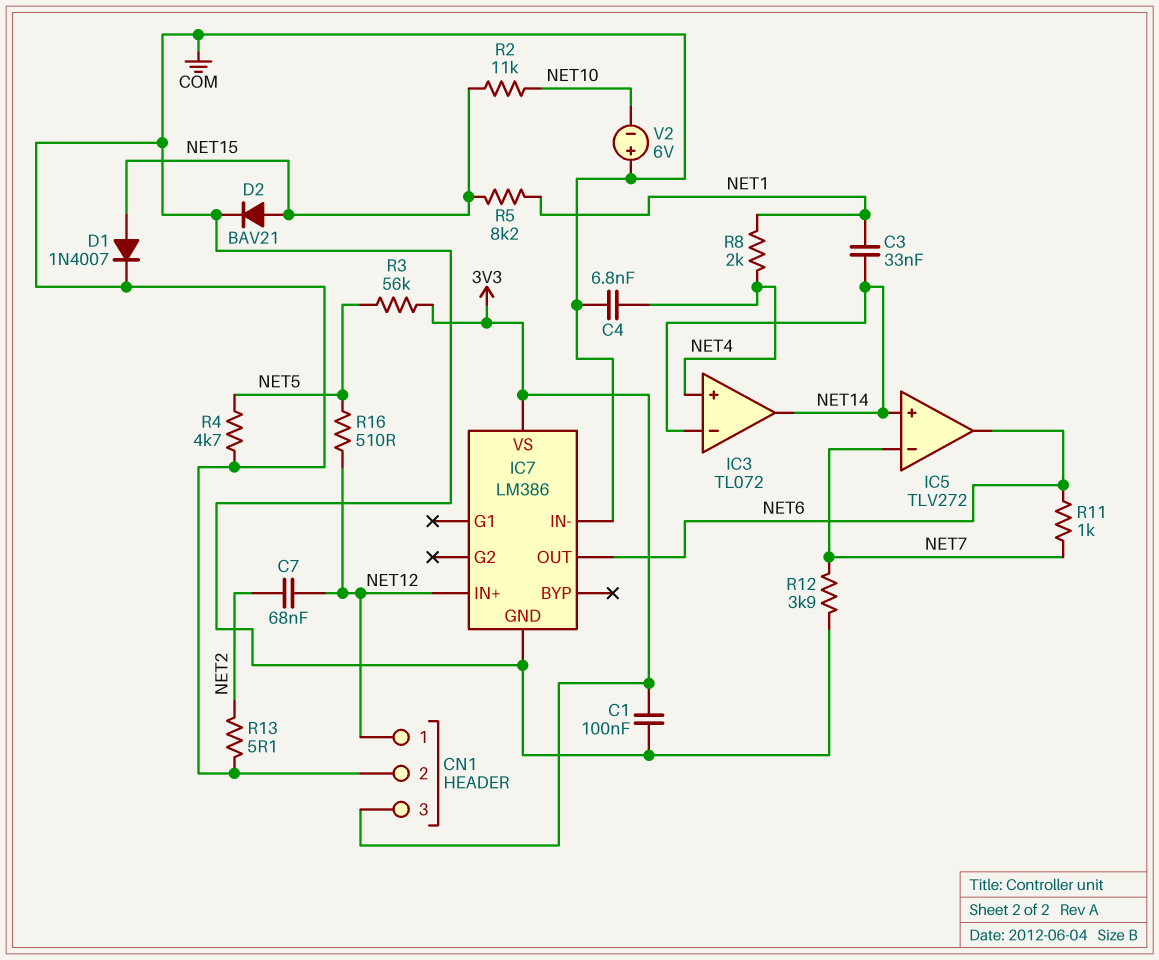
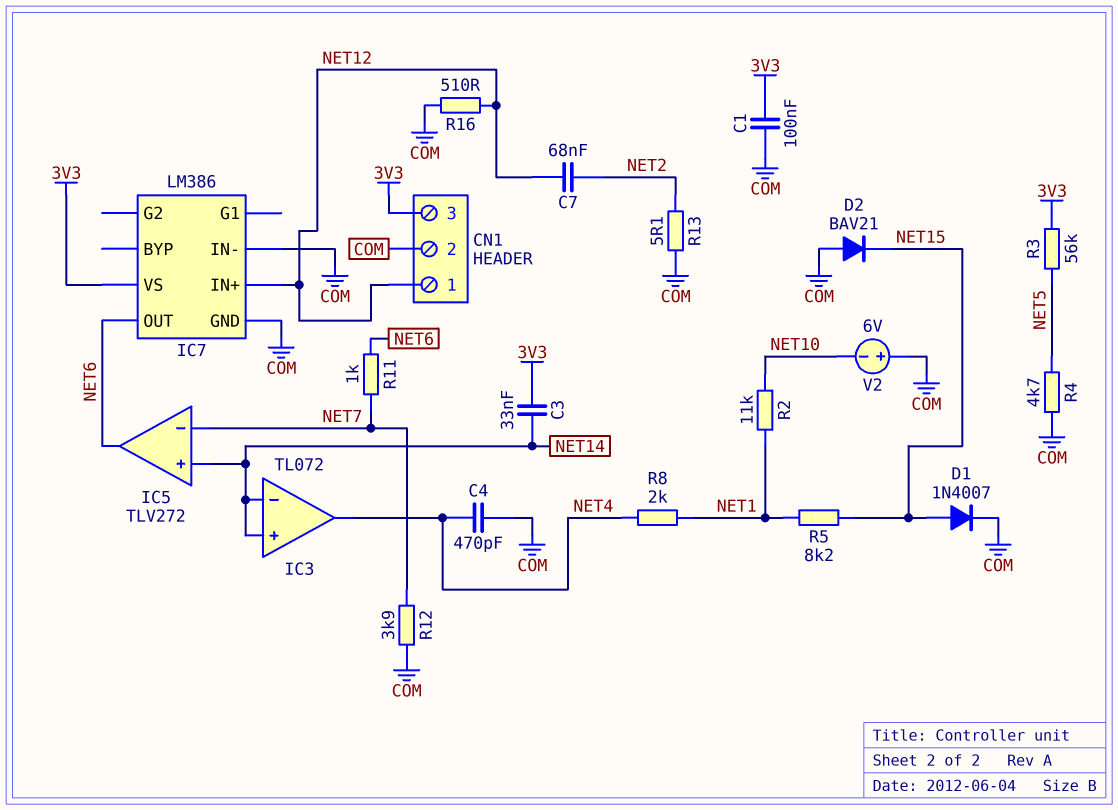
C3: 33nF (NET1, NET14) -> 33nF (3V3, NET14)
C4: 6.8nF (COM, NET4) -> 470pF (COM, NET4)
D2: diode BAV21 (A NET15, K COM) -> diode BAV21 (A COM, K NET15)
IC3 pin in+: NET4 -> NET14
IC3 pin out: NET14 -> NET4
R2: 11k (NET10, NET15) -> 11k (NET1, NET10)
R16: 510 (NET5, NET12) -> 510 (COM, NET12)

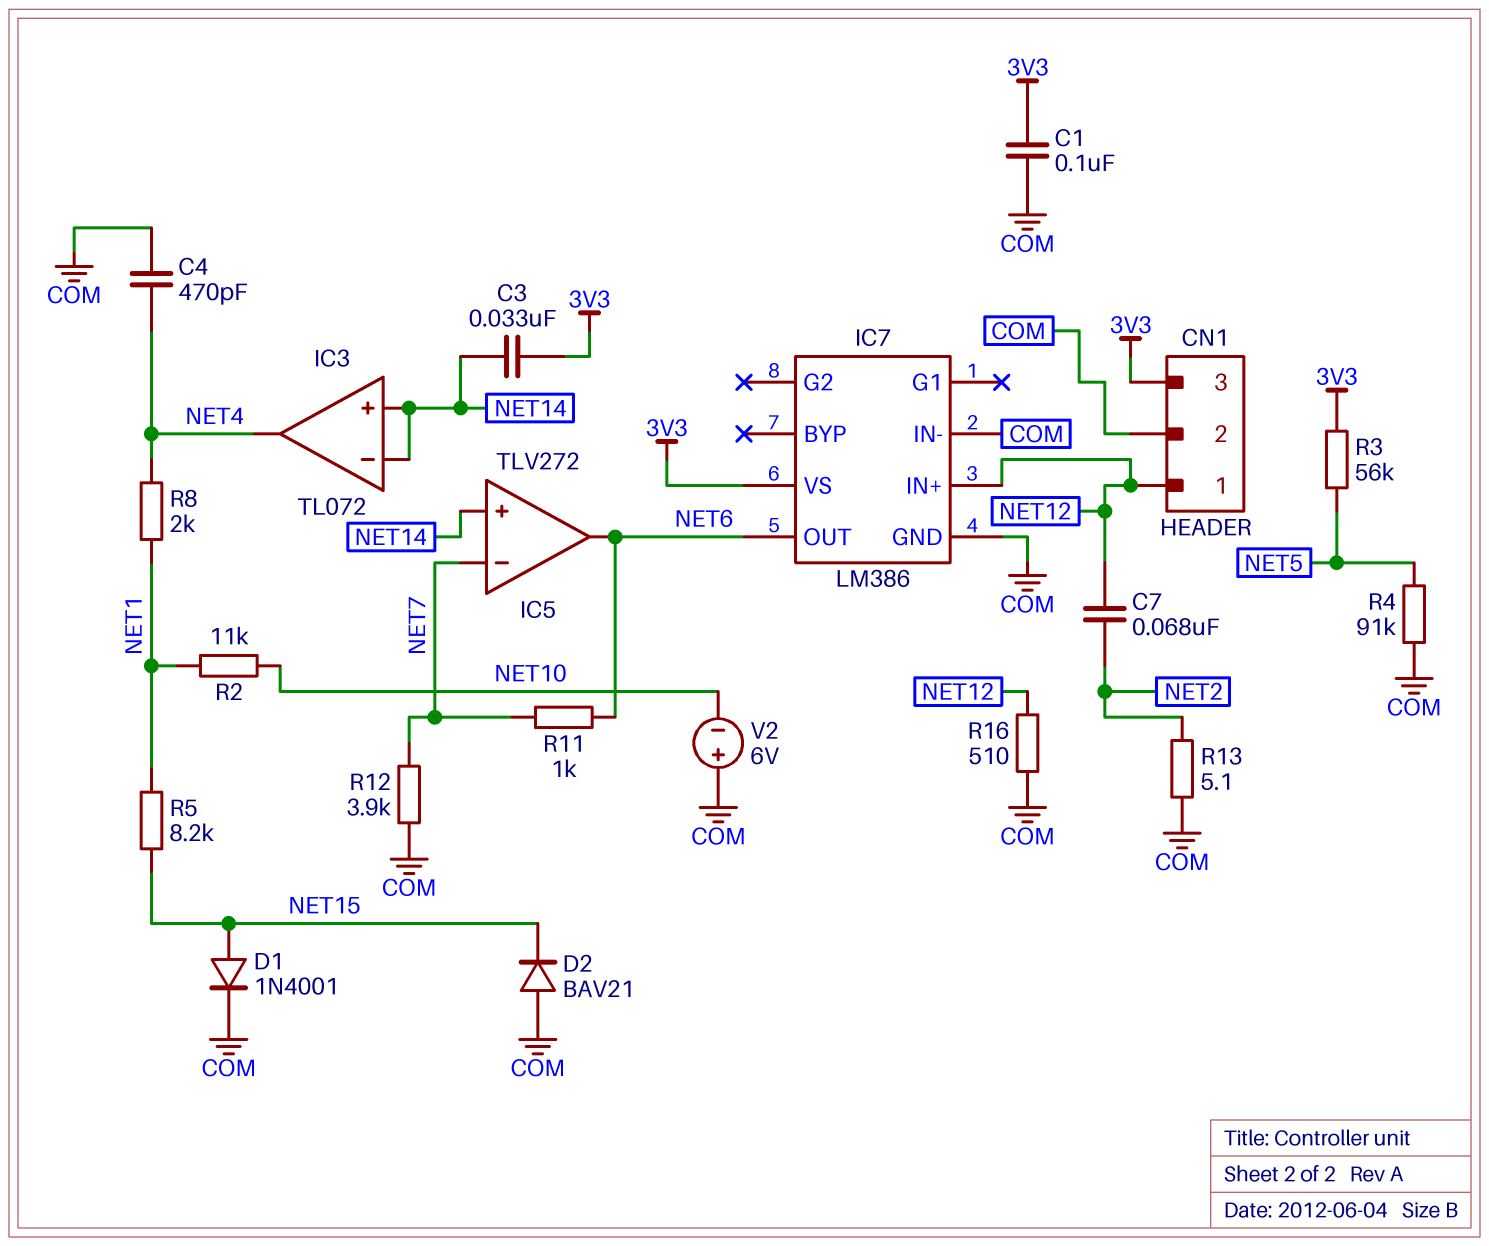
D1: diode 1N4007 (A NET15, K COM) -> diode 1N4001 (A NET15, K COM)
R4: 4.7k (COM, NET5) -> 91k (COM, NET5)

